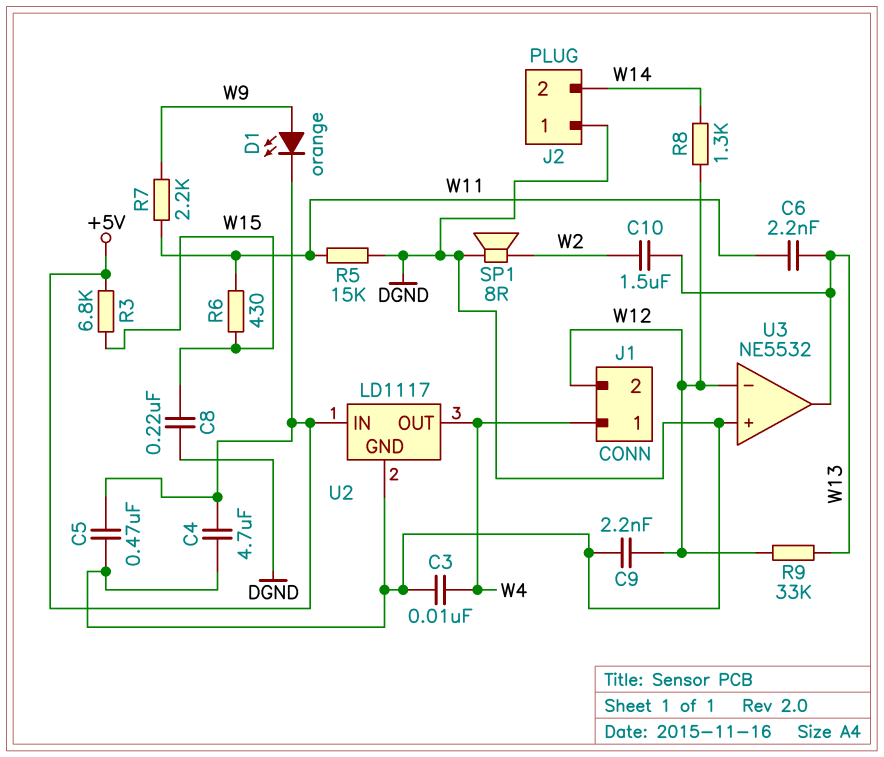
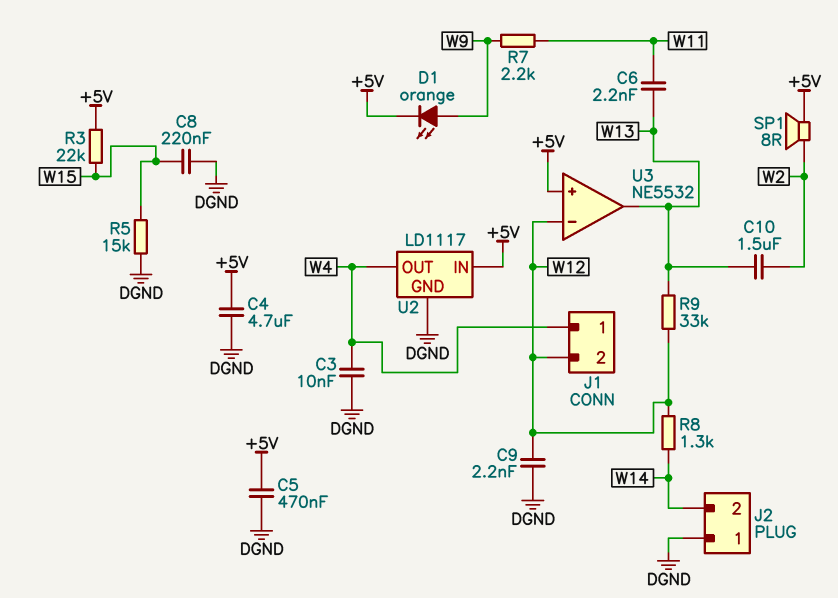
R3: 6.8k (+5V, W15) -> 22k (+5V, W15)
R5: 15k (DGND, W11) -> 15k (DGND, W15)
R6: 430 (W11, W15) -> none
SP1: speaker 8R (DGND, W2) -> speaker 8R (+5V, W2)
U3 pin in+: DGND -> +5V

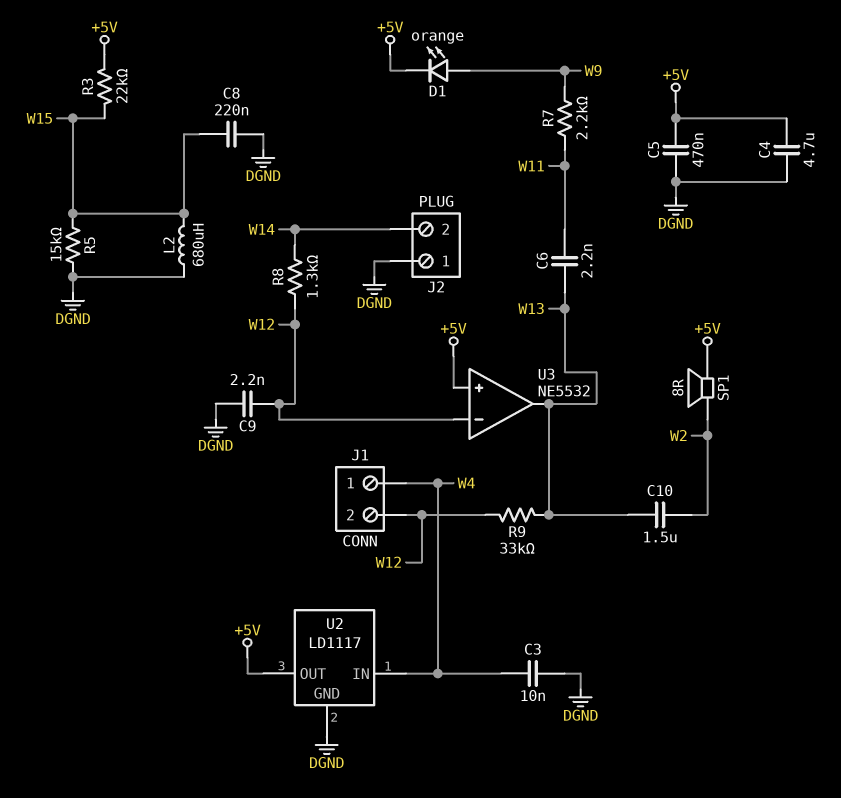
L2: none -> 680uH (DGND, W15)
U2 pin IN: +5V -> W4
U2 pin OUT: W4 -> +5V

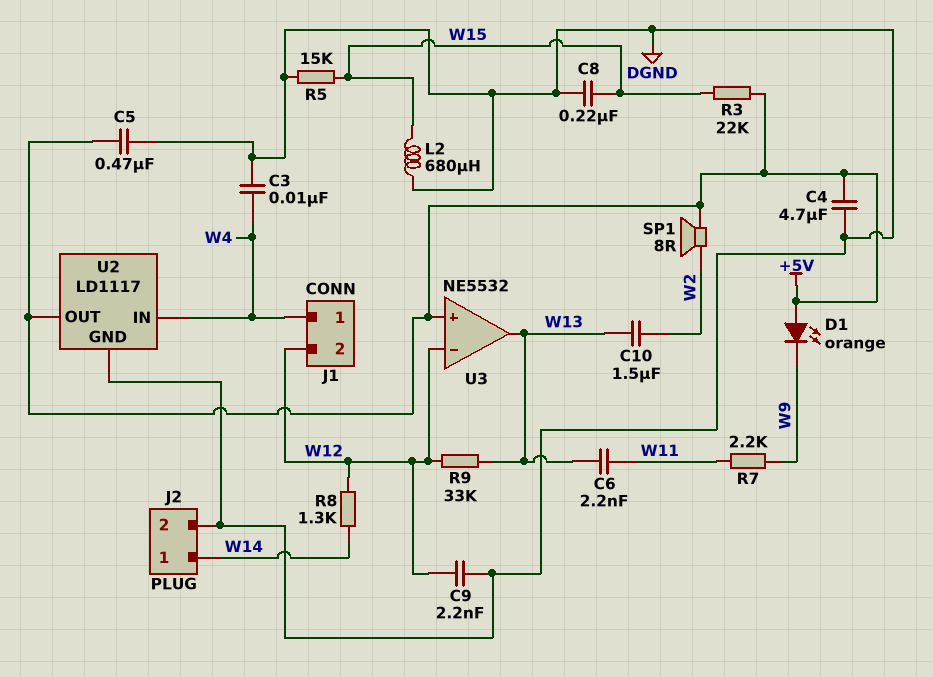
D1: LED orange (A W9, K +5V) -> LED orange (A +5V, K W9)
J2 pin 1: DGND -> W14
J2 pin 2: W14 -> DGND

